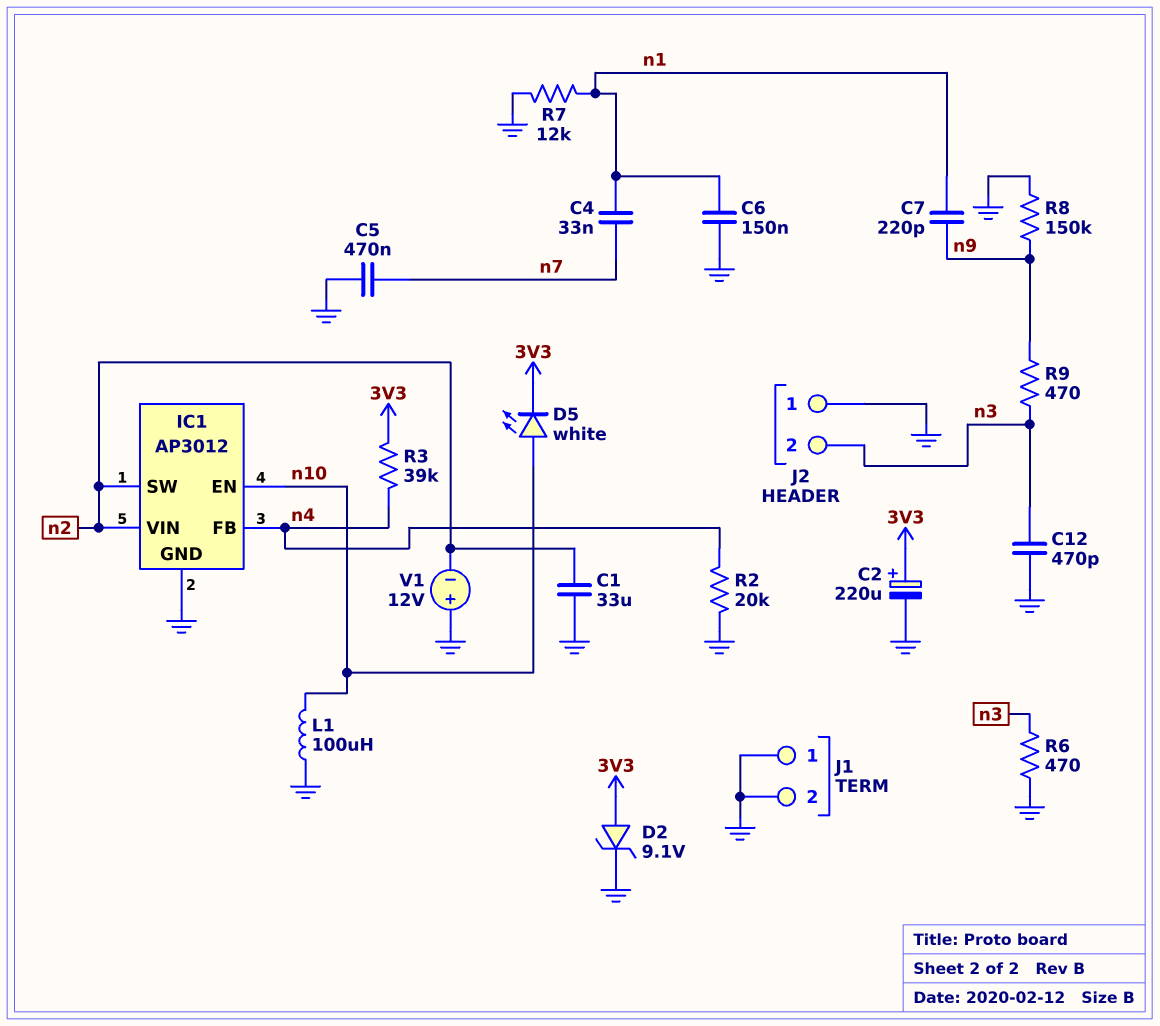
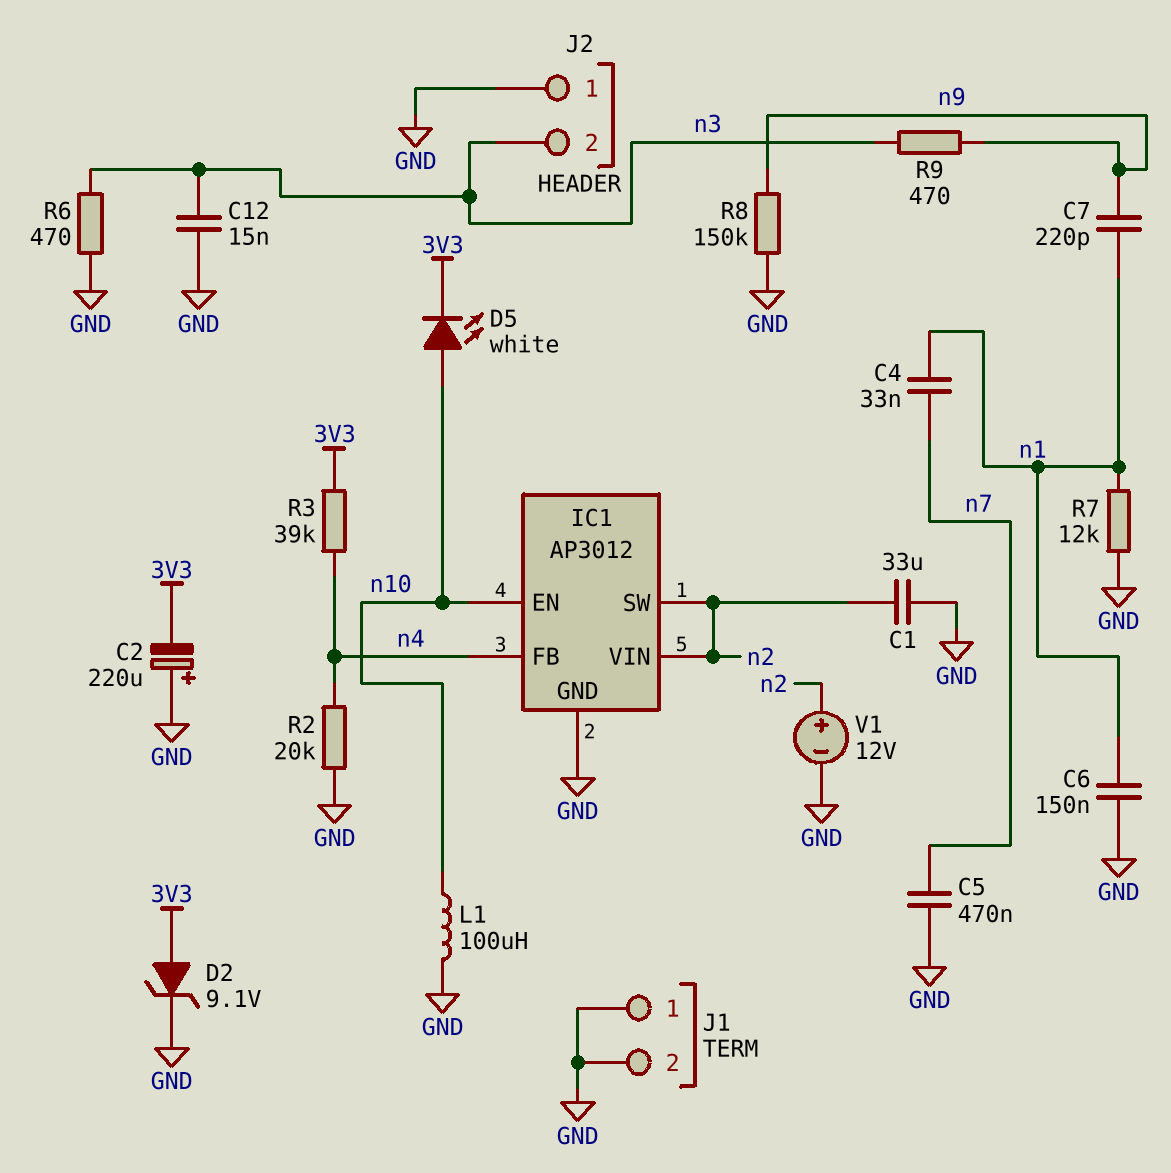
C2: 220uF (plus 3V3, minus GND) -> 220uF (plus GND, minus 3V3)
C12: 470pF (GND, n3) -> 15nF (GND, n3)
V1: 12V (plus GND, minus n2) -> 12V (plus n2, minus GND)

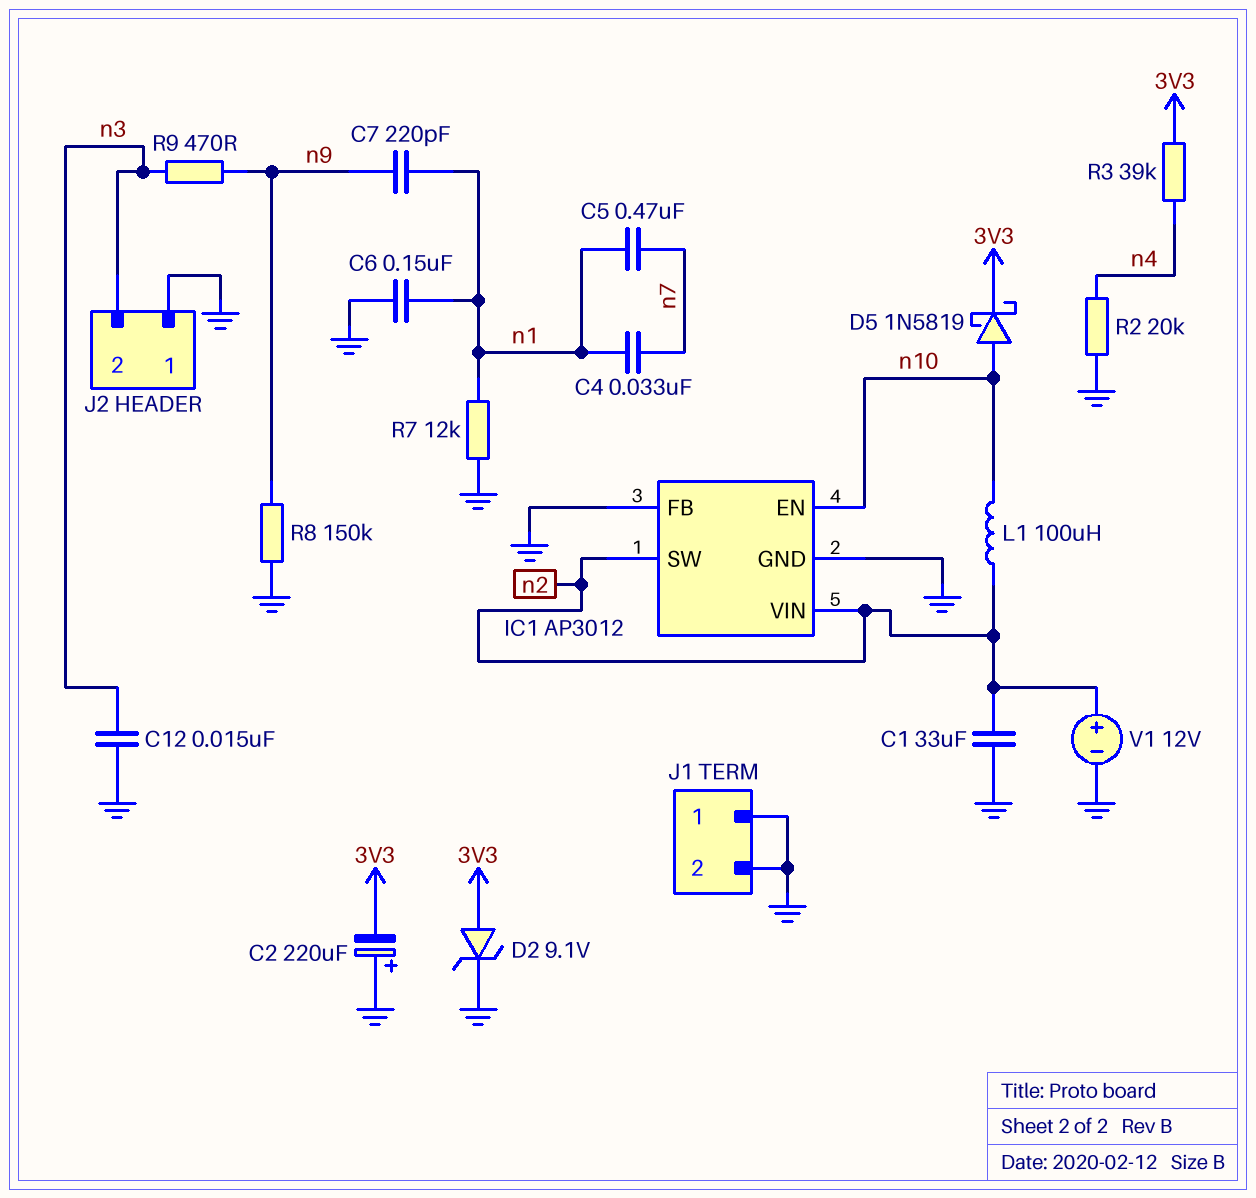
C5: 470nF (GND, n7) -> 470nF (n1, n7)
D5: LED white (A n10, K 3V3) -> schottky 1N5819 (A n10, K 3V3)
IC1 pin FB: n4 -> GND
L1: 100uH (GND, n10) -> 100uH (n2, n10)
R6: 470 (GND, n3) -> none

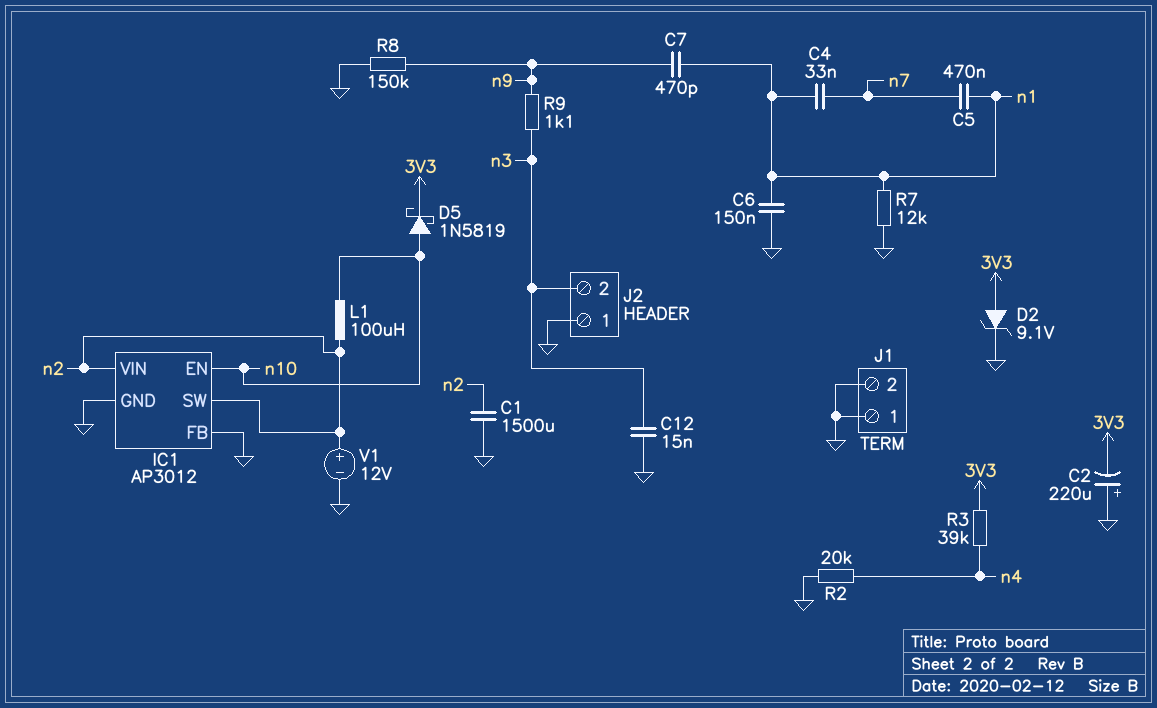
C1: 33uF (GND, n2) -> 1500uF (GND, n2)
C7: 220pF (n1, n9) -> 470pF (n1, n9)
R9: 470 (n3, n9) -> 1.1k (n3, n9)

